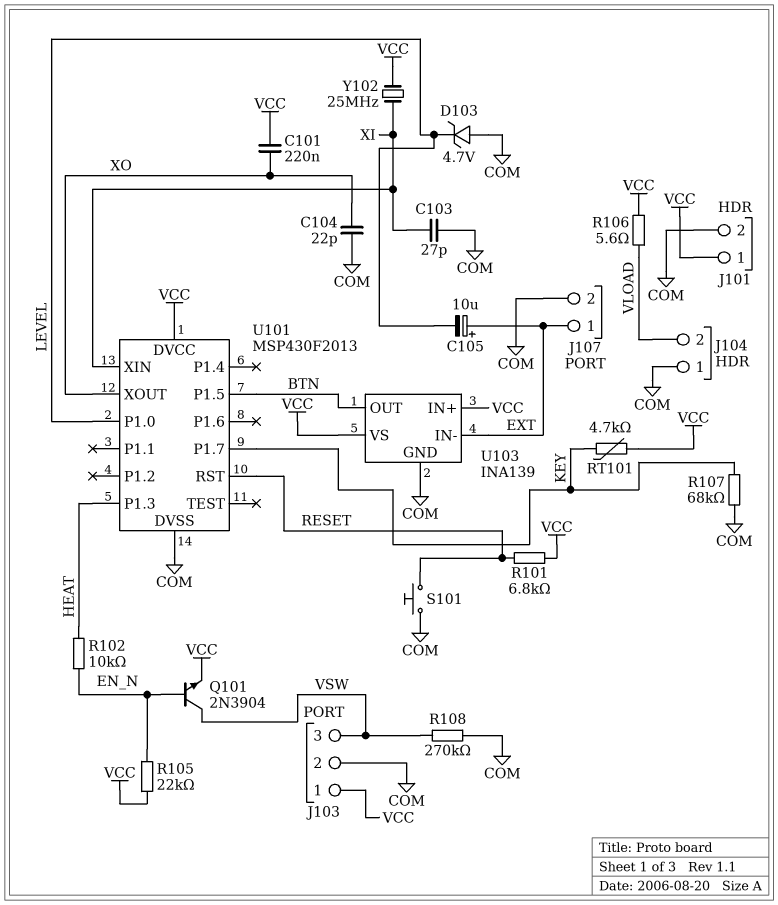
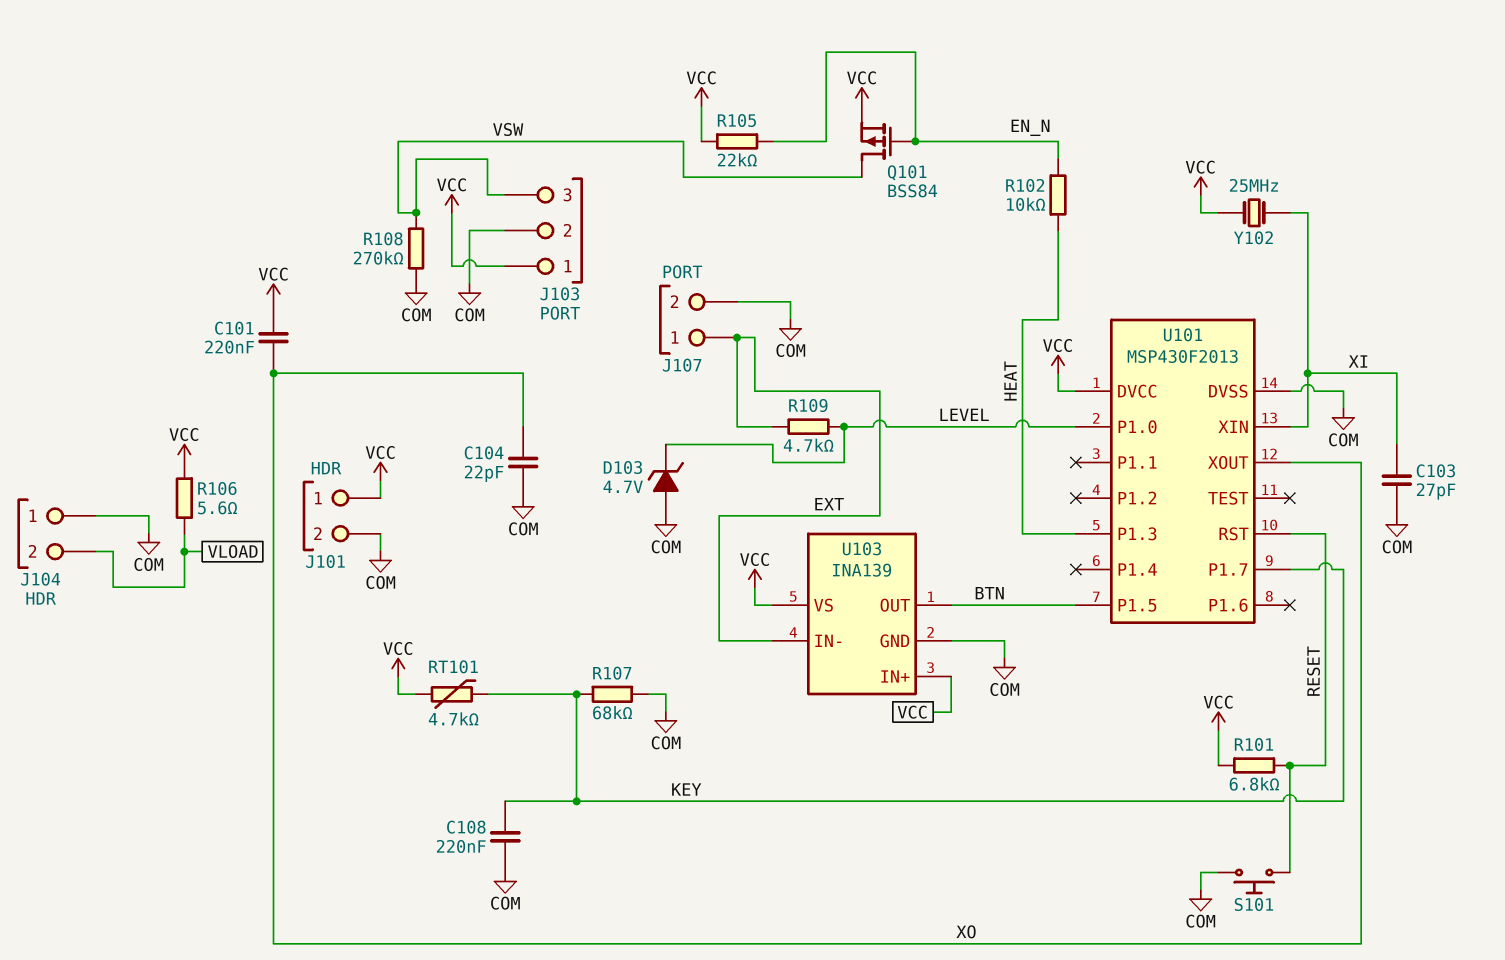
C105: 10uF (plus EXT, minus LEVEL) -> none
C108: none -> 220nF (COM, KEY)
Q101: NPN 2N3904 (B EN_N, C VSW, E VCC) -> PMOS BSS84 (G EN_N, D VSW, S VCC)
R109: none -> 4.7k (EXT, LEVEL)

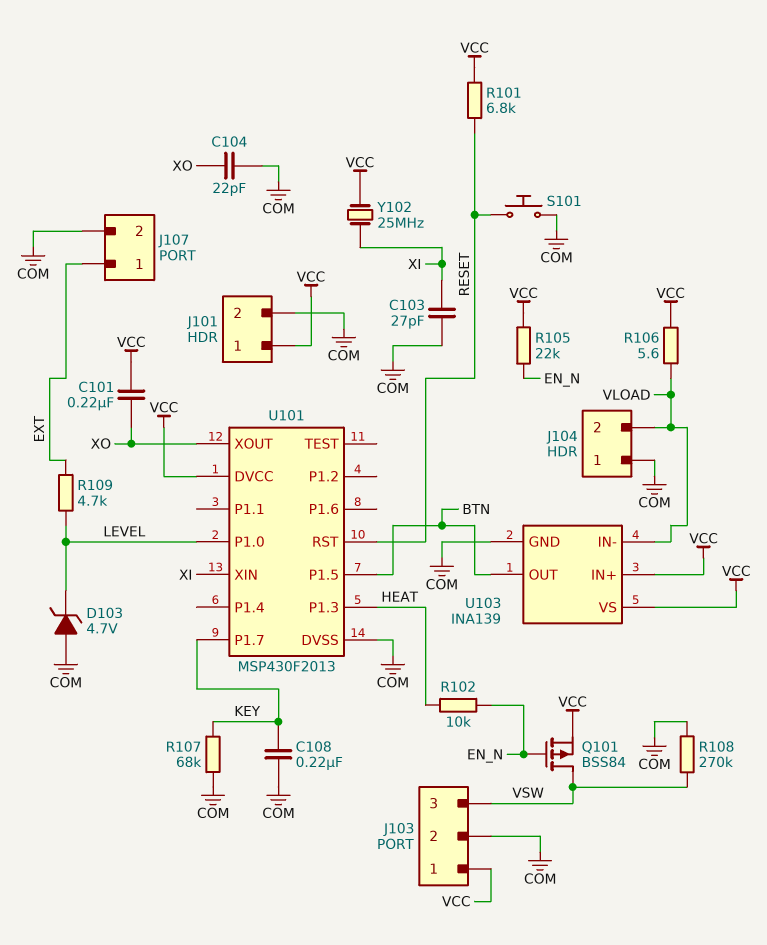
RT101: 4.7k (KEY, VCC) -> none
U103 pin IN-: EXT -> VLOAD

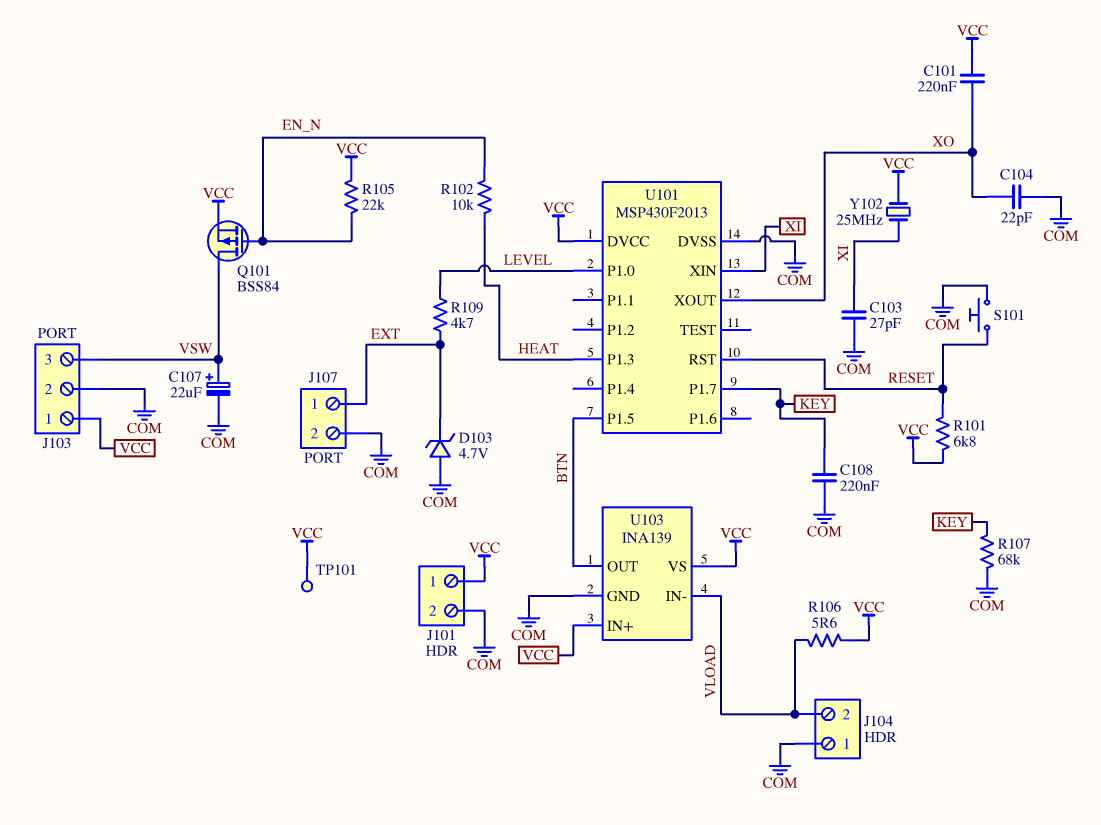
C107: none -> 22uF (plus VSW, minus COM)
D103: zener 4.7V (A COM, K LEVEL) -> zener 4.7V (A COM, K EXT)
R108: 270k (COM, VSW) -> none
TP101: none -> test point (VCC)

